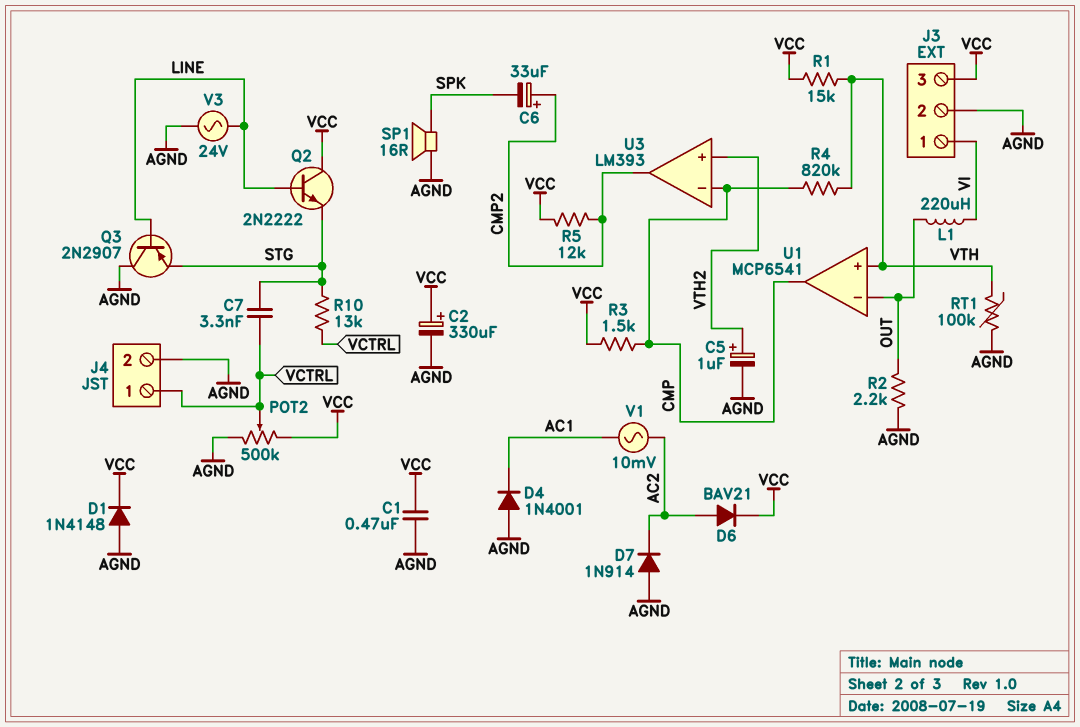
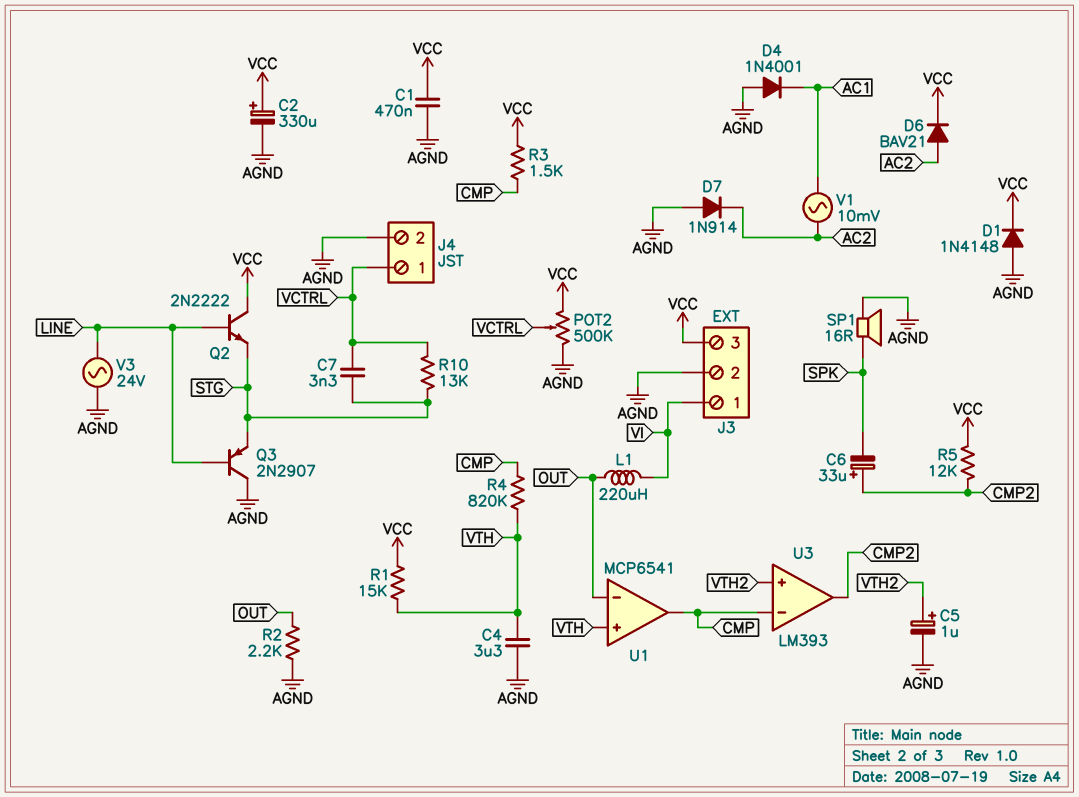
C4: none -> 3.3uF (AGND, VTH)
RT1: 100k (AGND, VTH) -> none

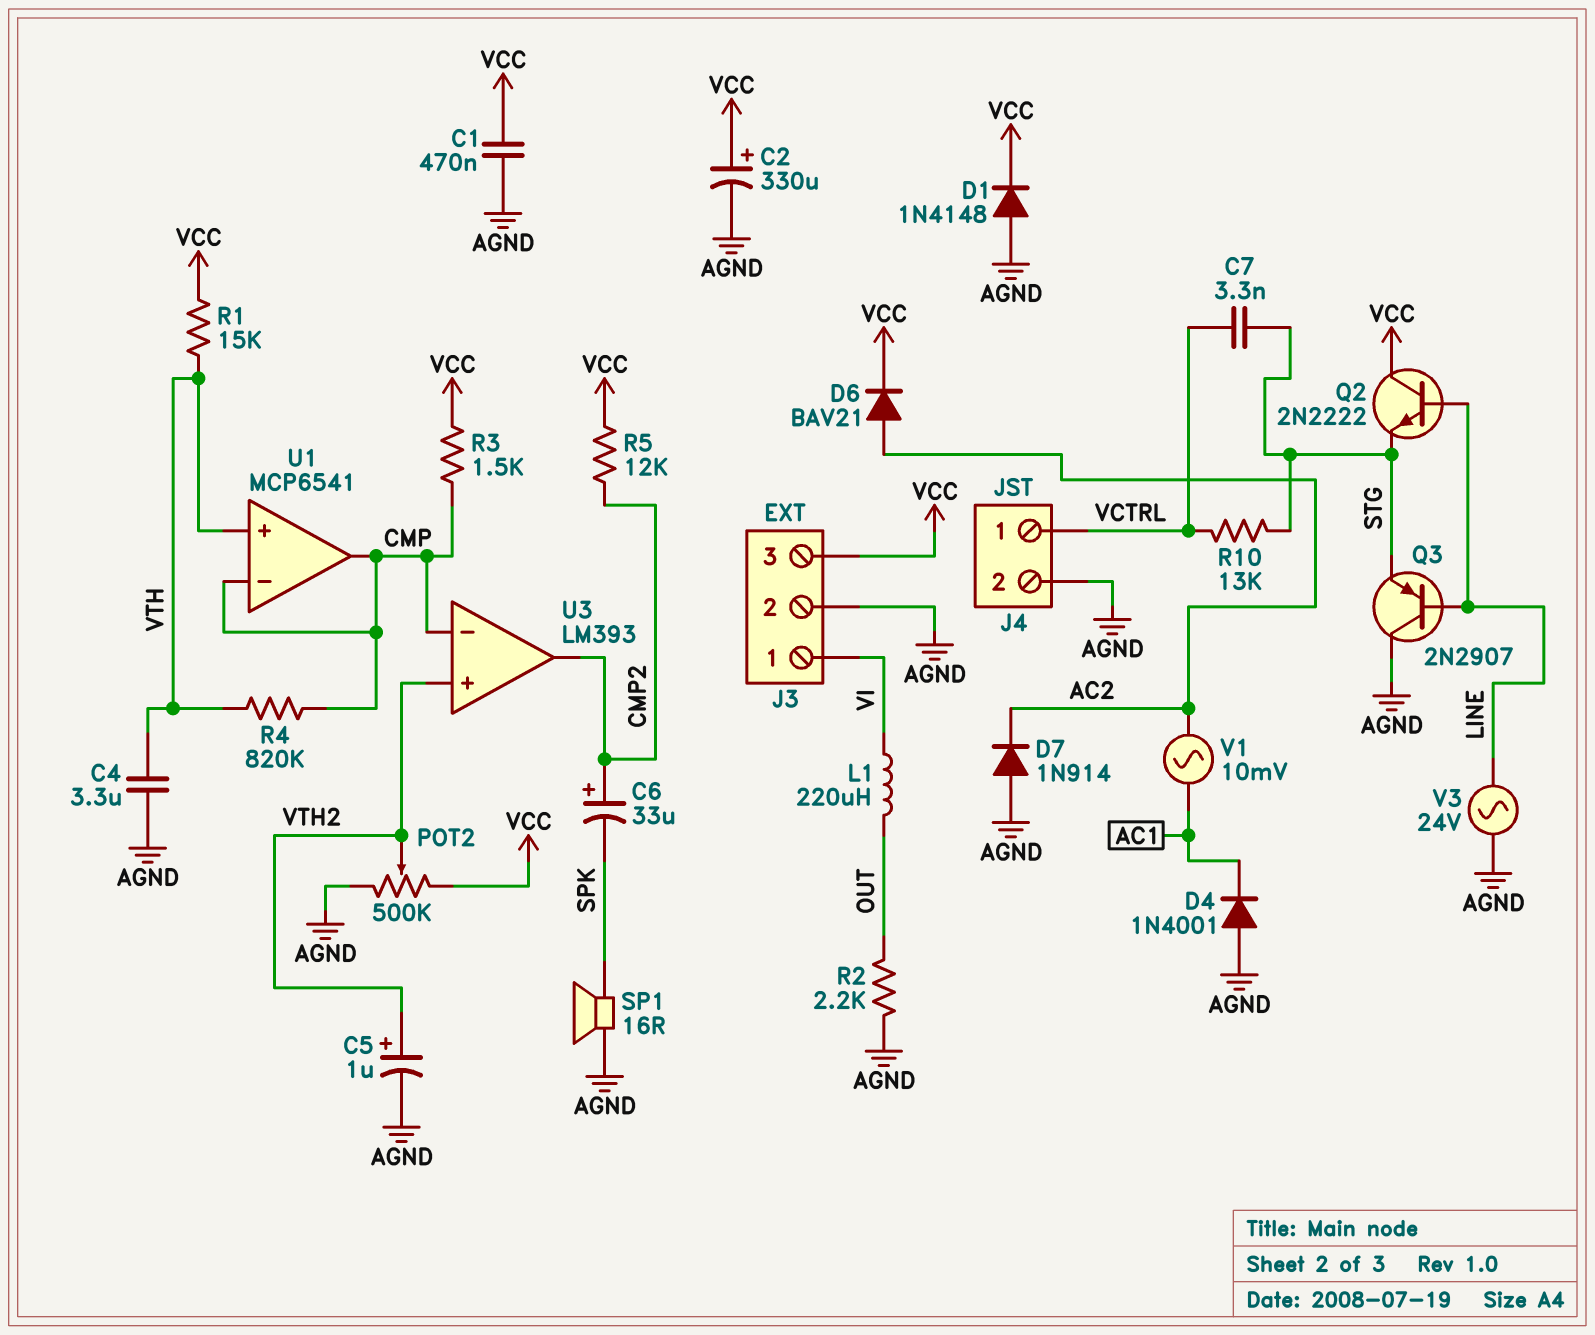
POT2: 500k (AGND, VCC, wiper VCTRL) -> 500k (AGND, VCC, wiper VTH2)
U1 pin in-: OUT -> CMP

